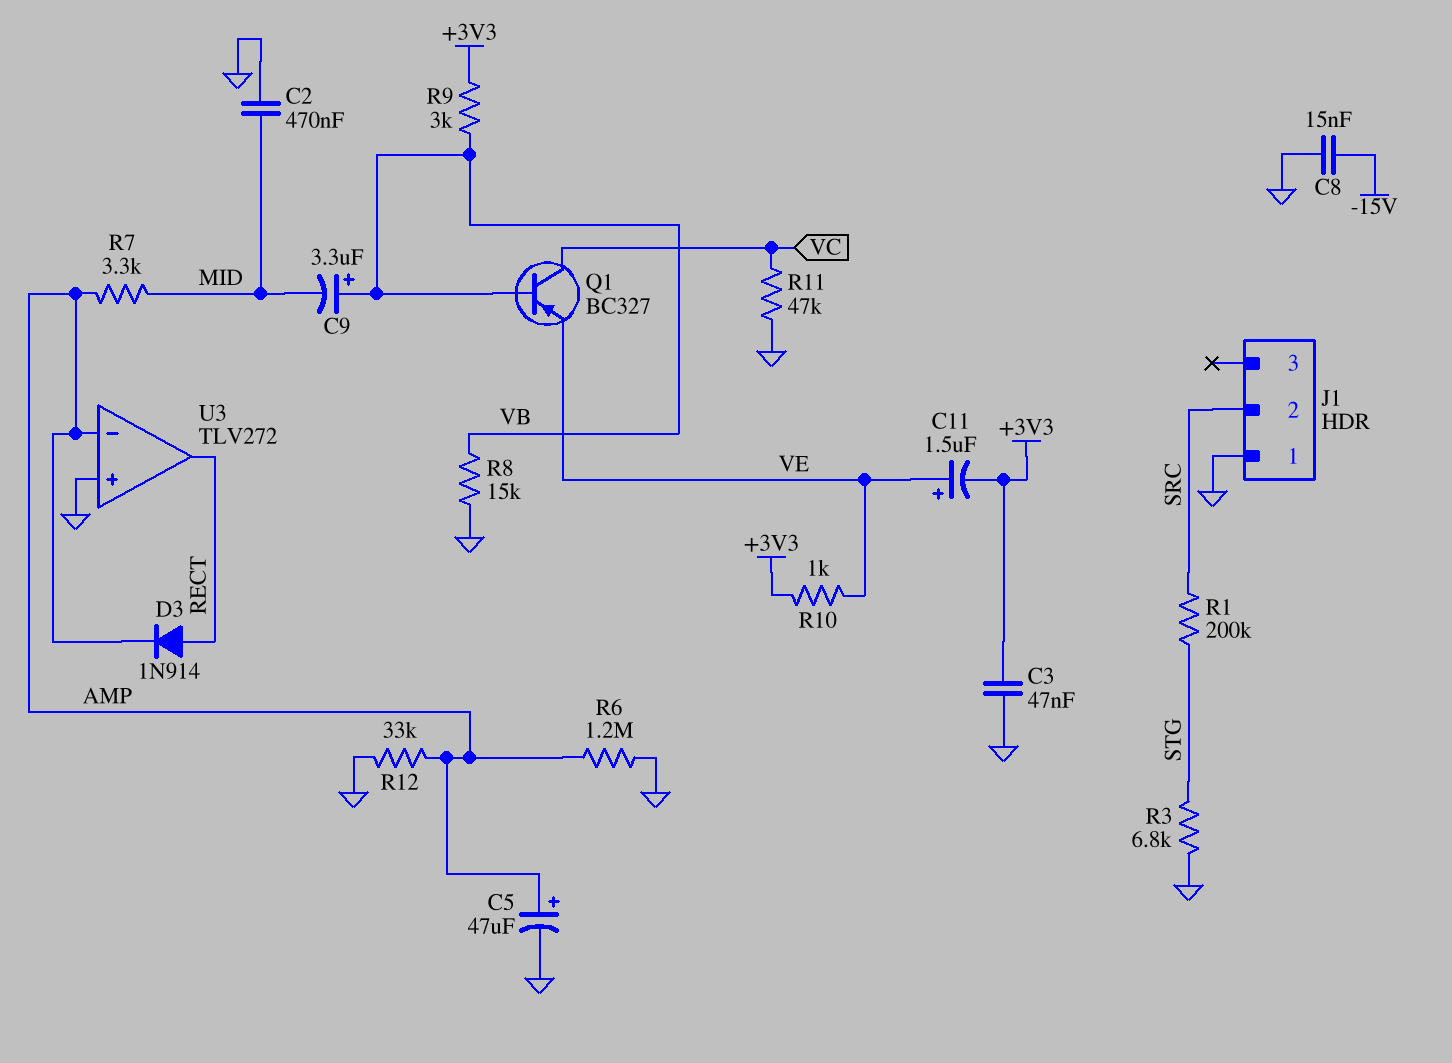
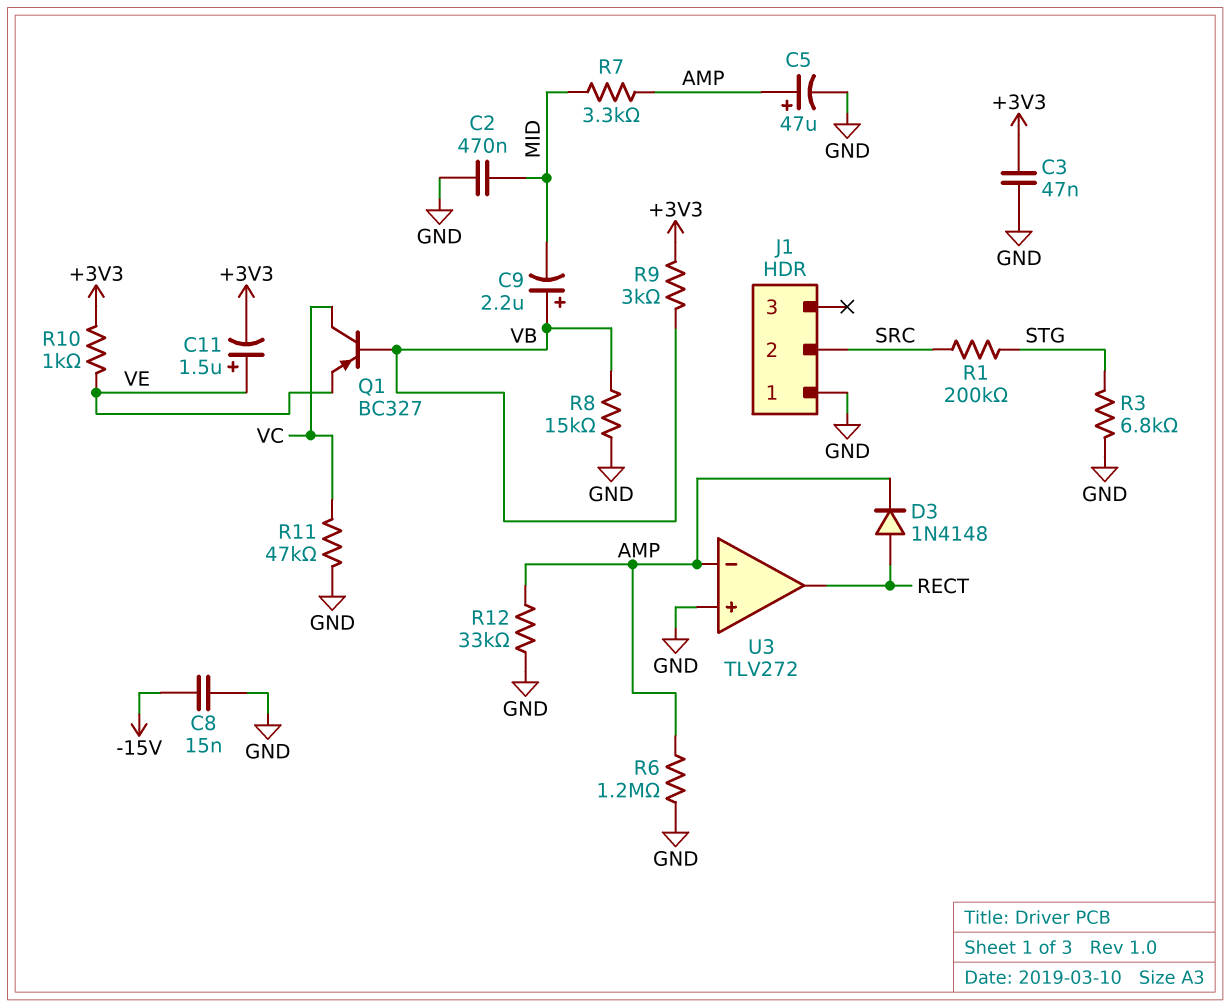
C9: 3.3uF (plus VB, minus MID) -> 2.2uF (plus VB, minus MID)
D3: diode 1N914 (A RECT, K AMP) -> diode 1N4148 (A RECT, K AMP)

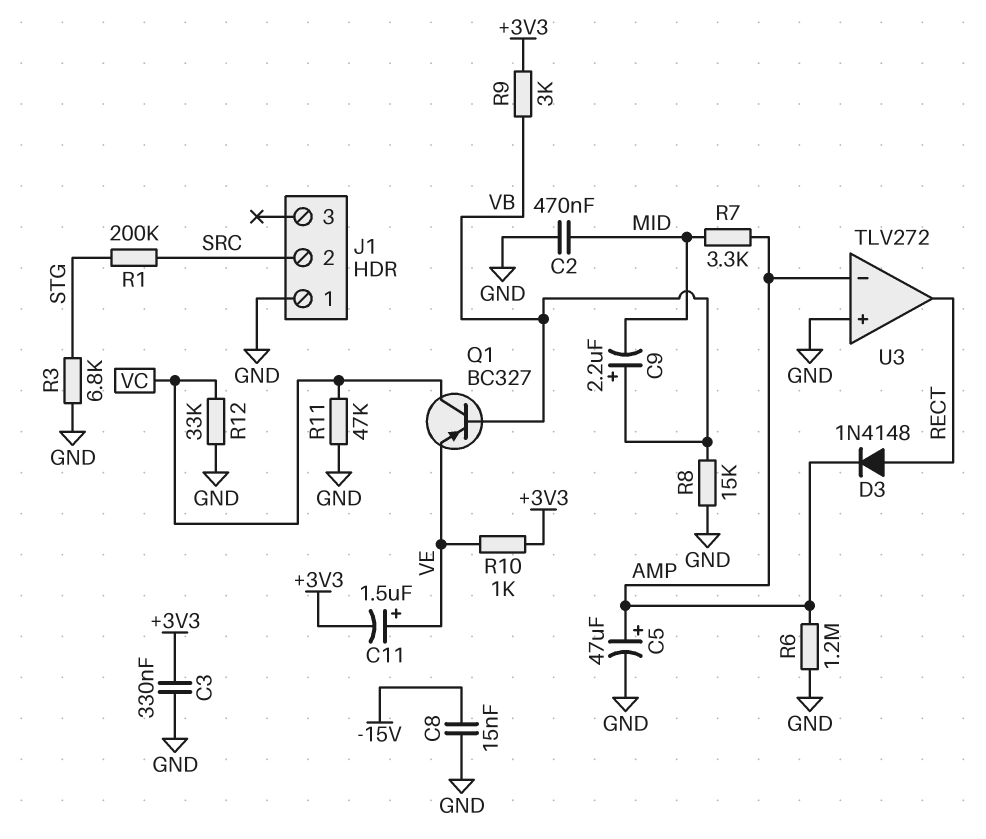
C3: 47nF (+3V3, GND) -> 330nF (+3V3, GND)
R12: 33k (AMP, GND) -> 33k (GND, VC)

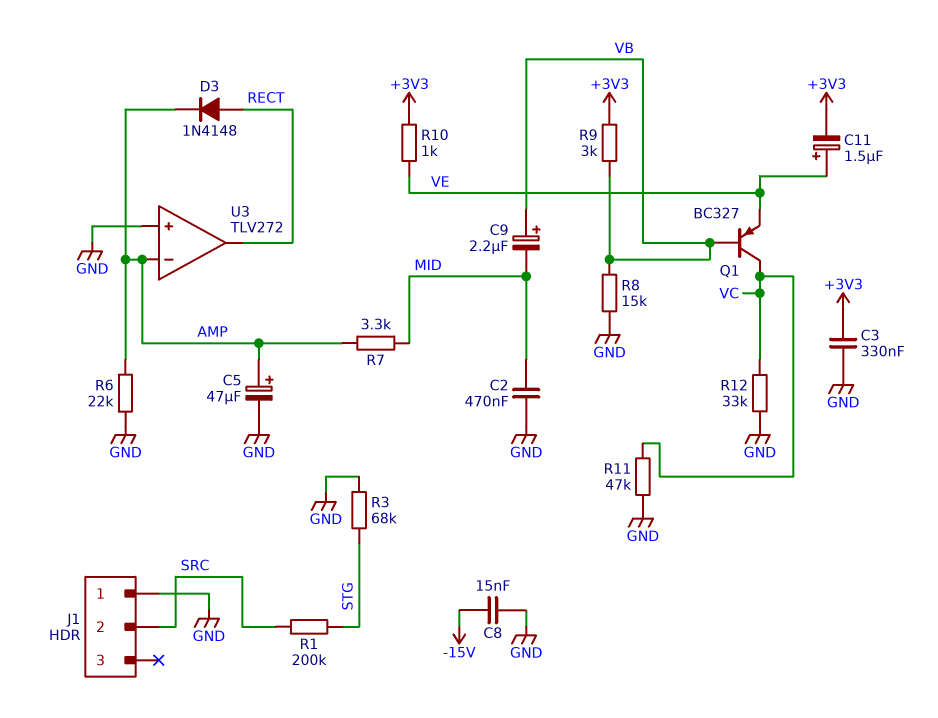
R3: 6.8k (GND, STG) -> 68k (GND, STG)
R6: 1.2M (AMP, GND) -> 22k (AMP, GND)

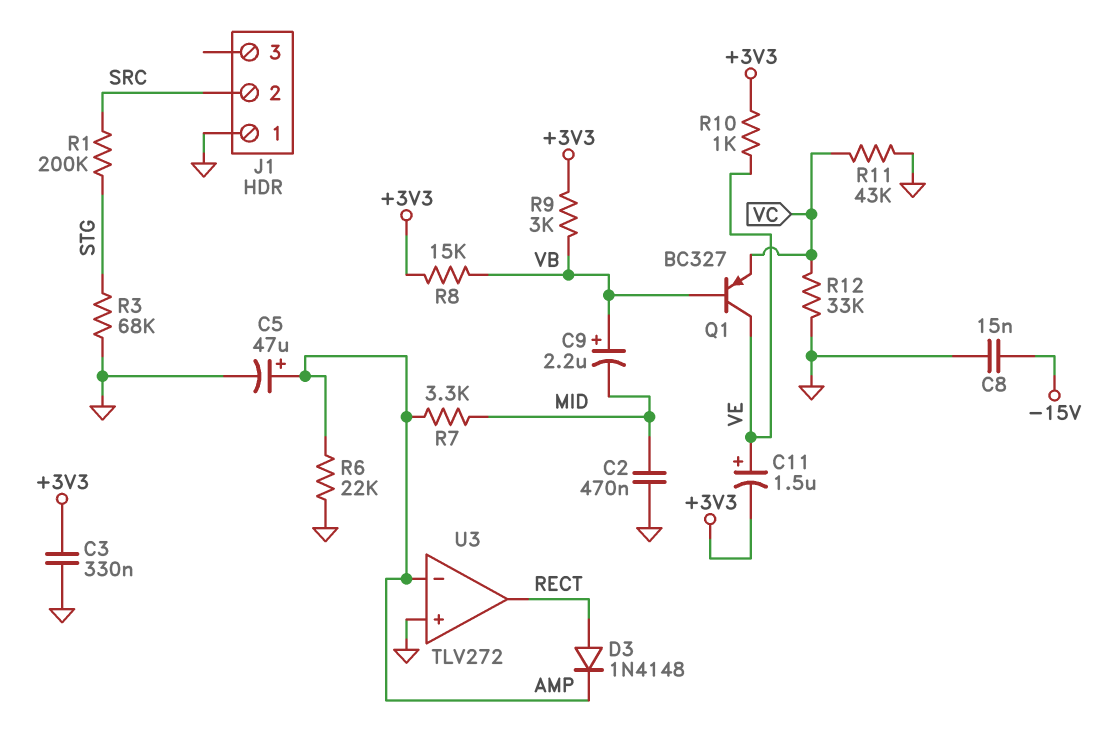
Q1: PNP BC327 (B VB, C VC, E VE) -> PNP BC327 (B VB, C VE, E VC)
R8: 15k (GND, VB) -> 15k (+3V3, VB)
R11: 47k (GND, VC) -> 43k (GND, VC)

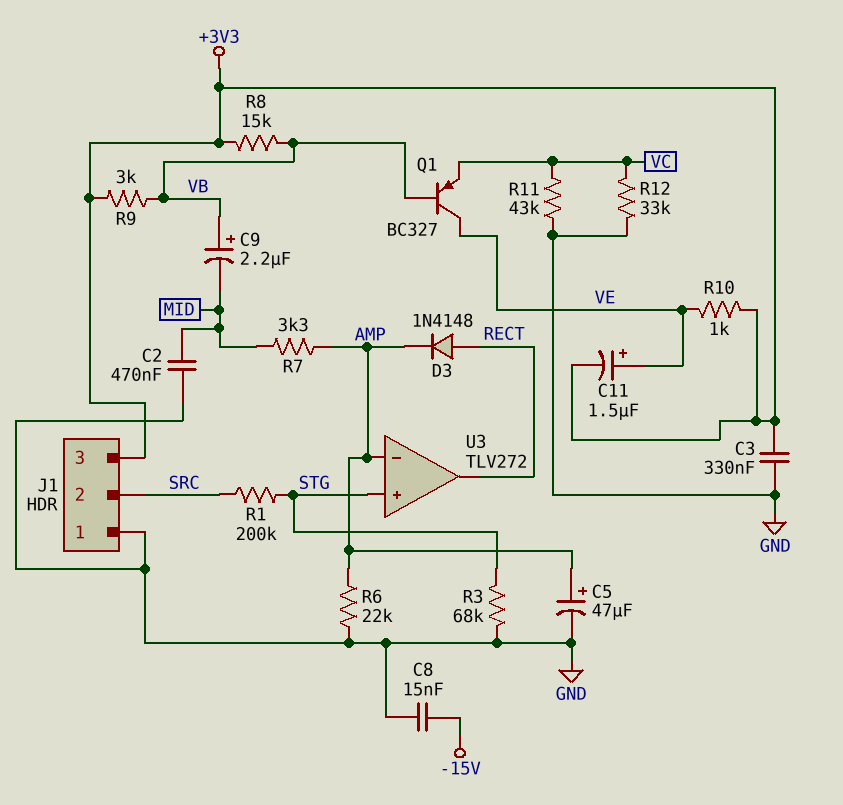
J1 pin 3: none -> +3V3
U3 pin in+: GND -> STG

